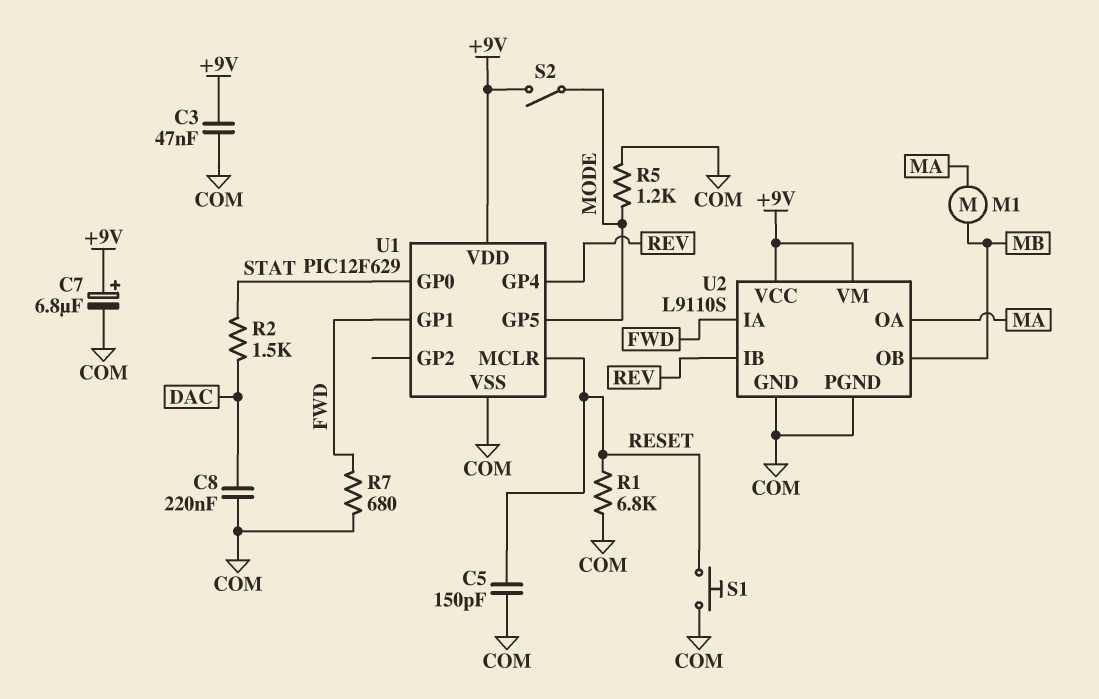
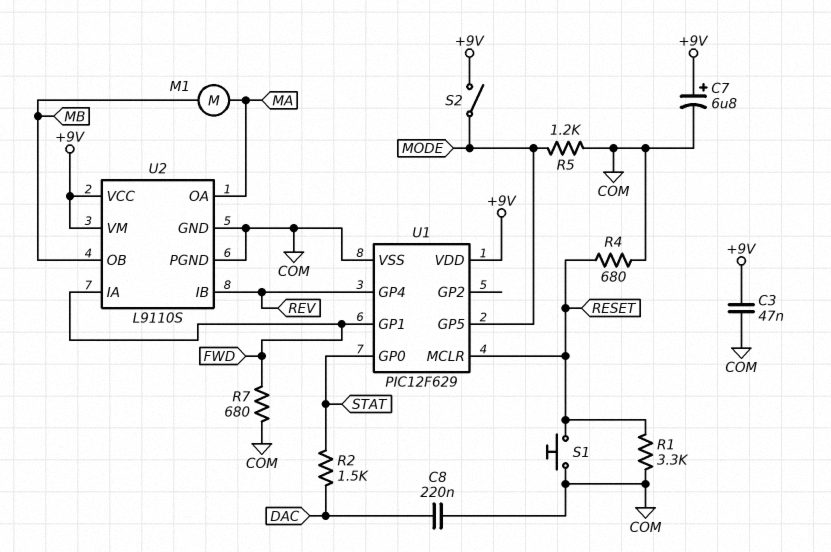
C5: 150pF (COM, RESET) -> none
R1: 6.8k (COM, RESET) -> 3.3k (COM, RESET)
R4: none -> 680 (COM, RESET)

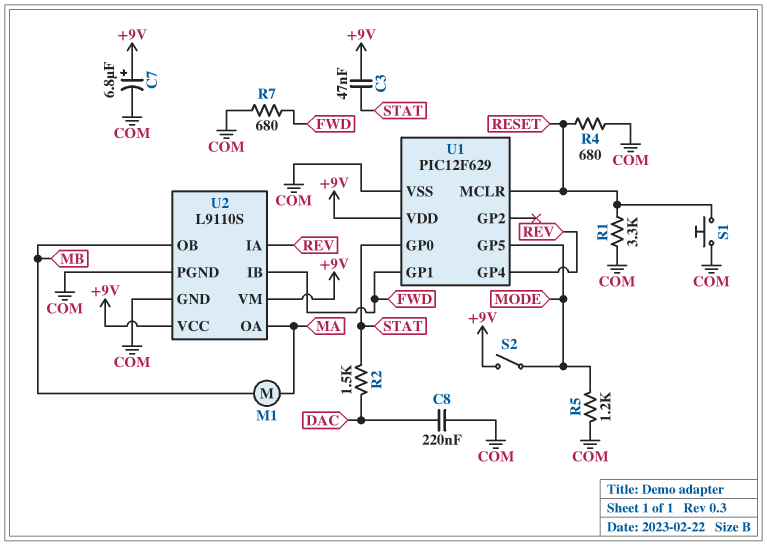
C3: 47nF (+9V, COM) -> 47nF (+9V, STAT)
U2 pin IA: FWD -> REV
U2 pin IB: REV -> FWD

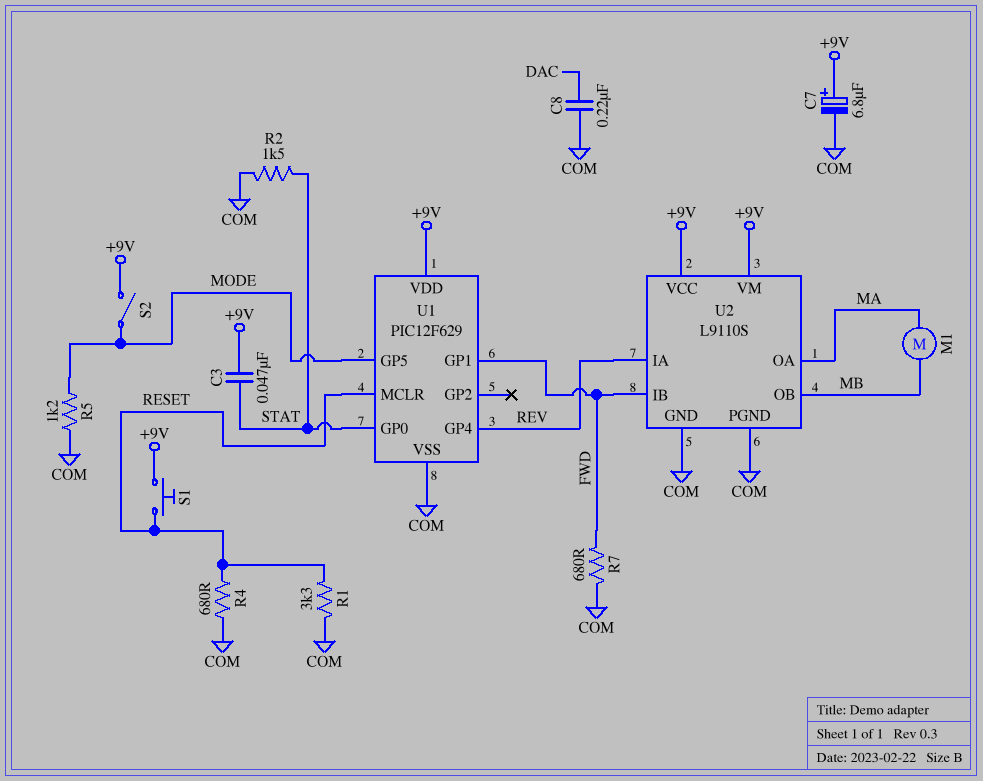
R2: 1.5k (DAC, STAT) -> 1.5k (COM, STAT)
S1: button (COM, RESET) -> button (+9V, RESET)

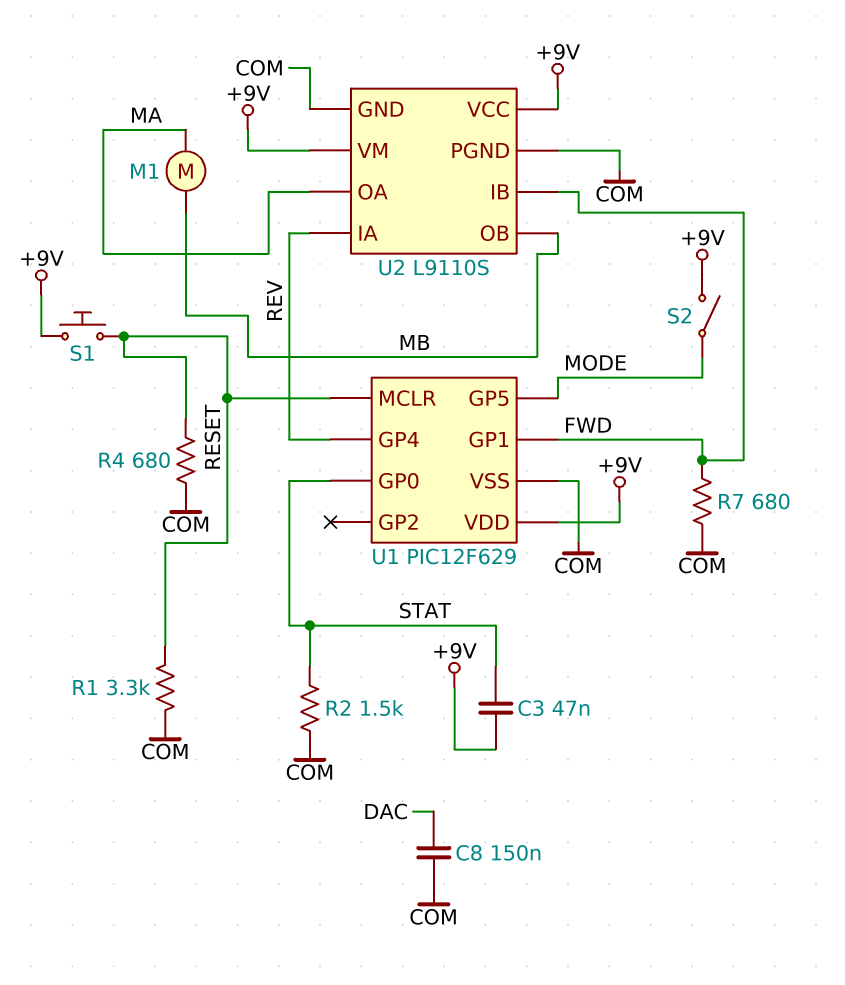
C7: 6.8uF (plus +9V, minus COM) -> none
C8: 220nF (COM, DAC) -> 150nF (COM, DAC)
R5: 1.2k (COM, MODE) -> none

